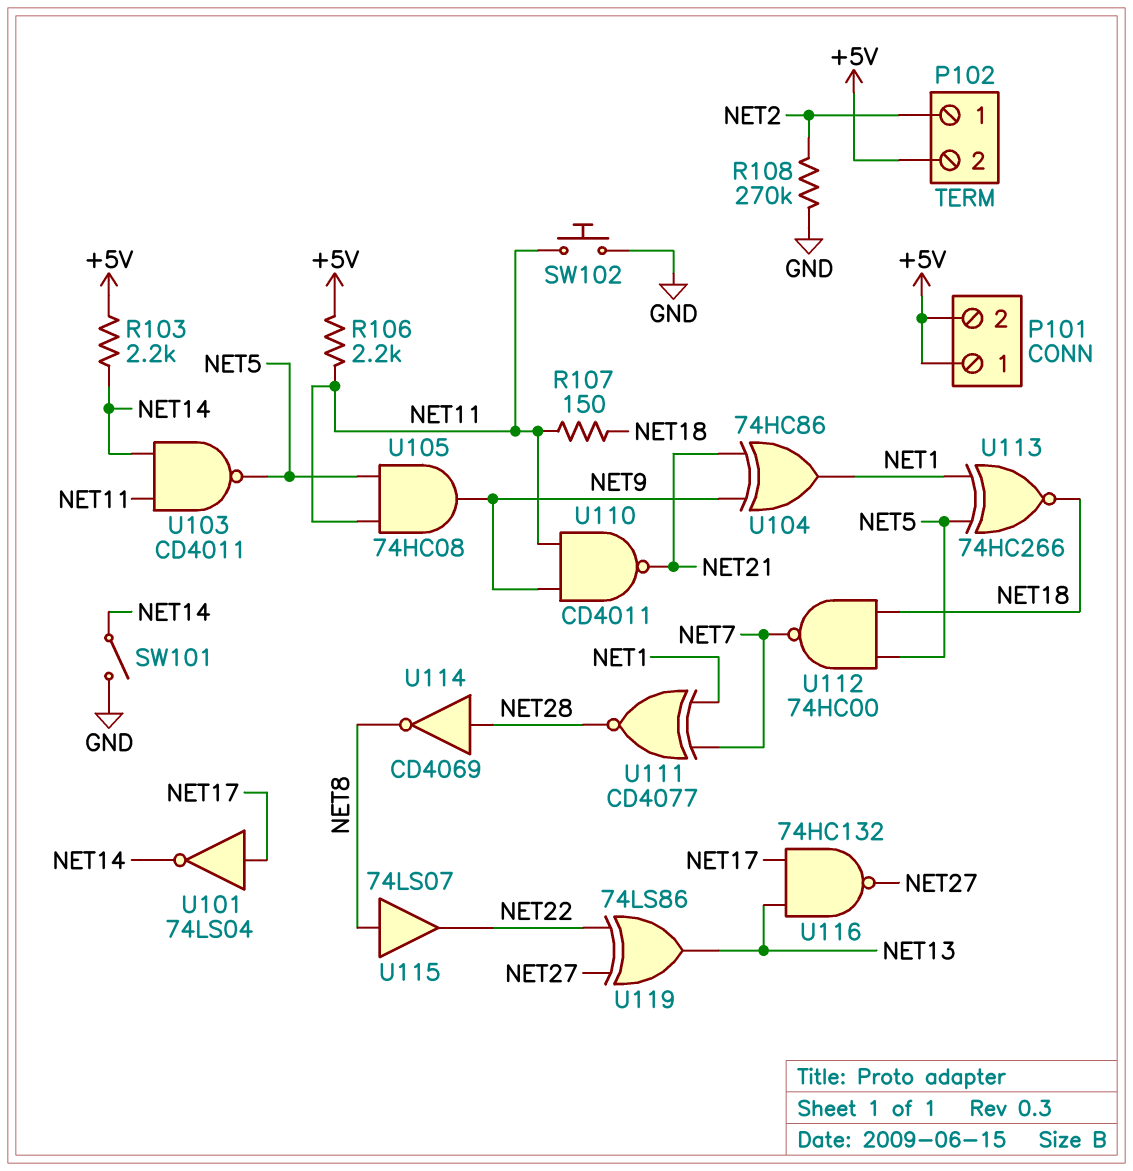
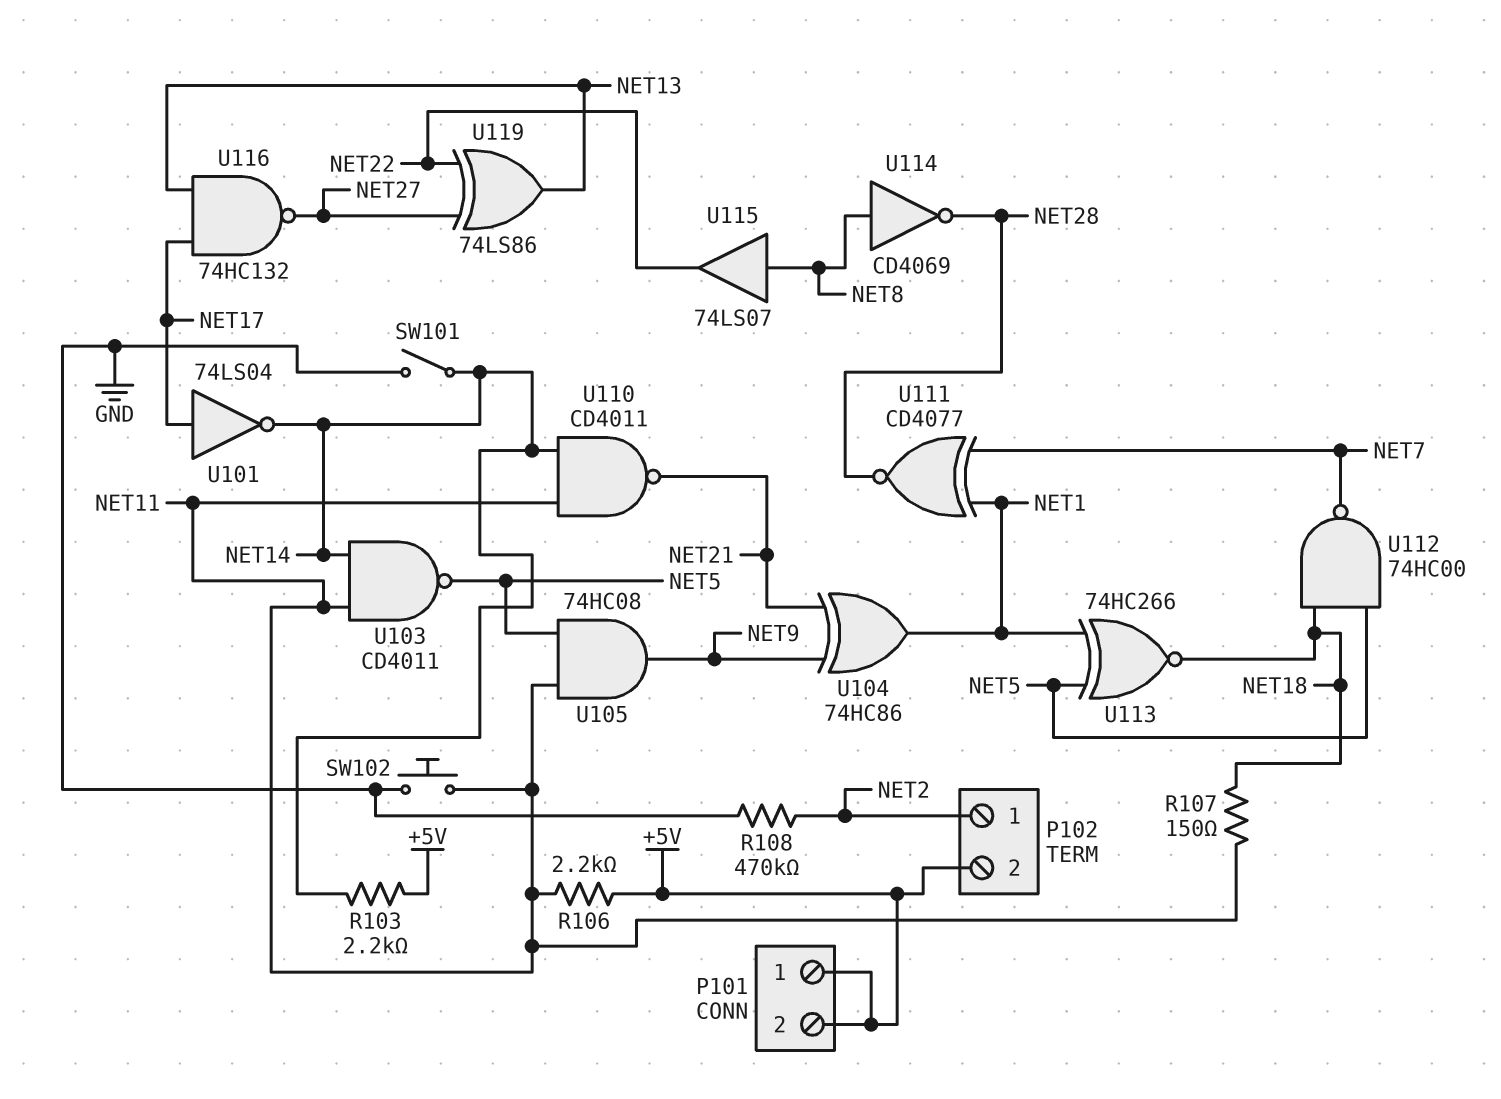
R108: 270k (GND, NET2) -> 470k (GND, NET2)
U110: NAND CD4011 (in NET9, in NET11, out NET21) -> NAND CD4011 (in NET11, in NET14, out NET21)
U114: NOT CD4069 (in NET28, out NET8) -> NOT CD4069 (in NET8, out NET28)

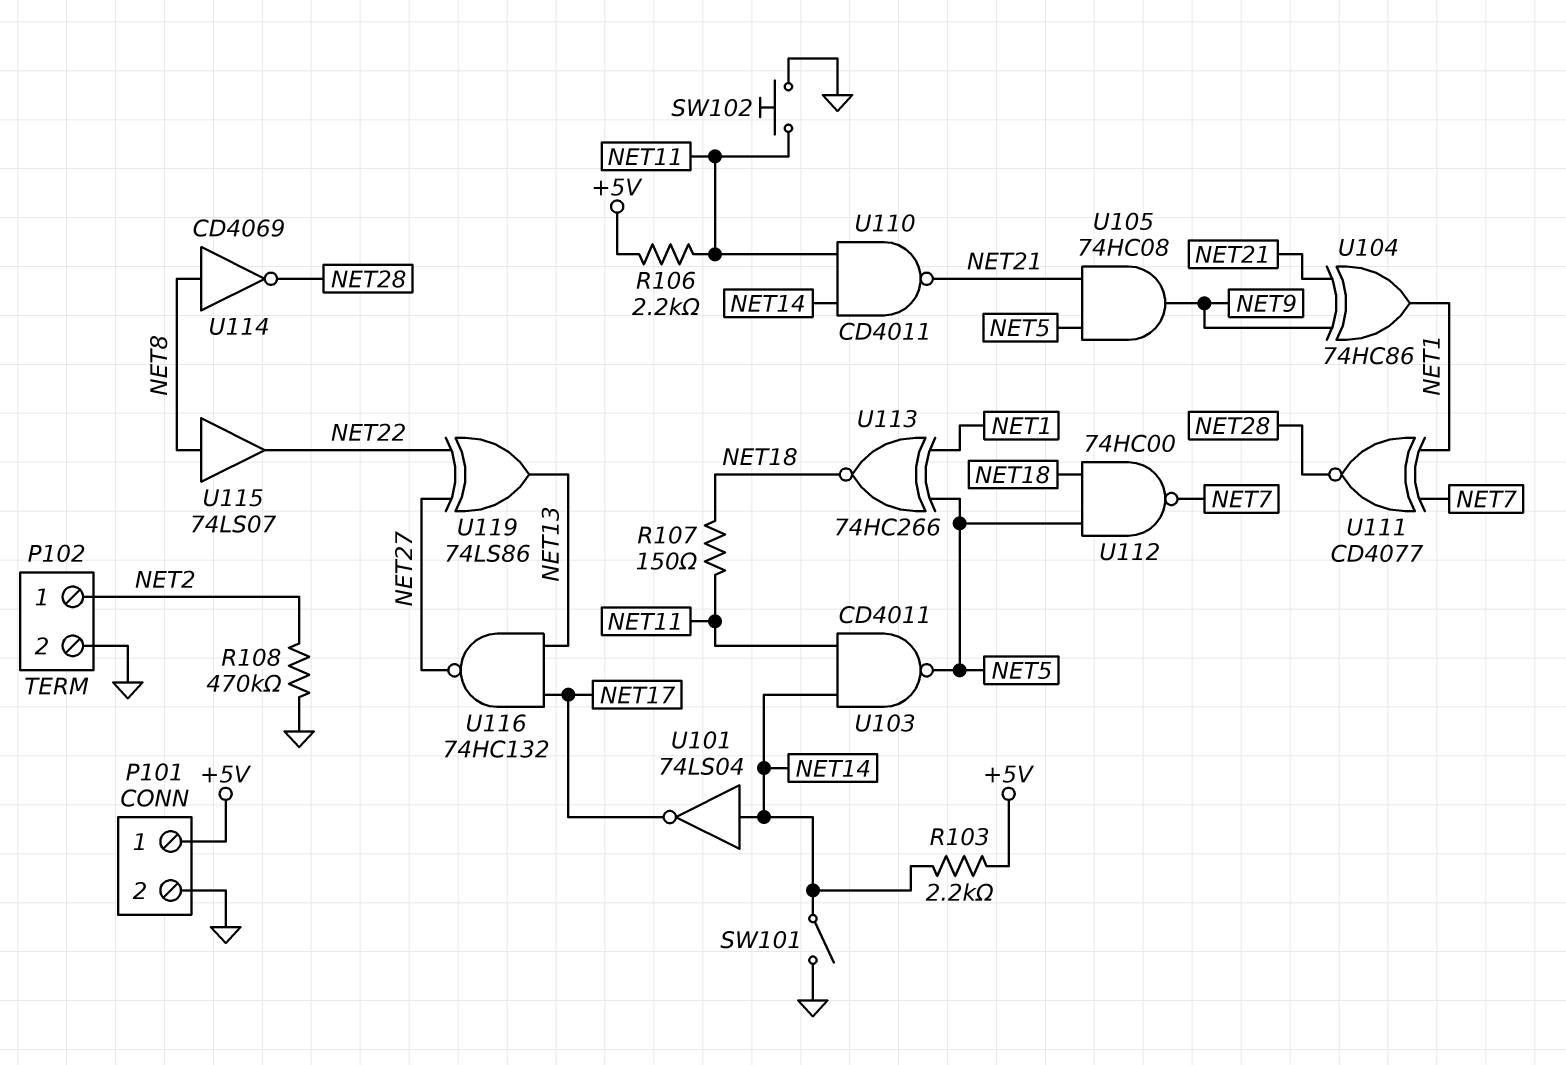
P101 pin 2: +5V -> GND
P102 pin 2: +5V -> GND
U101: NOT 74LS04 (in NET17, out NET14) -> NOT 74LS04 (in NET14, out NET17)
U105: AND 74HC08 (in NET5, in NET11, out NET9) -> AND 74HC08 (in NET5, in NET21, out NET9)

